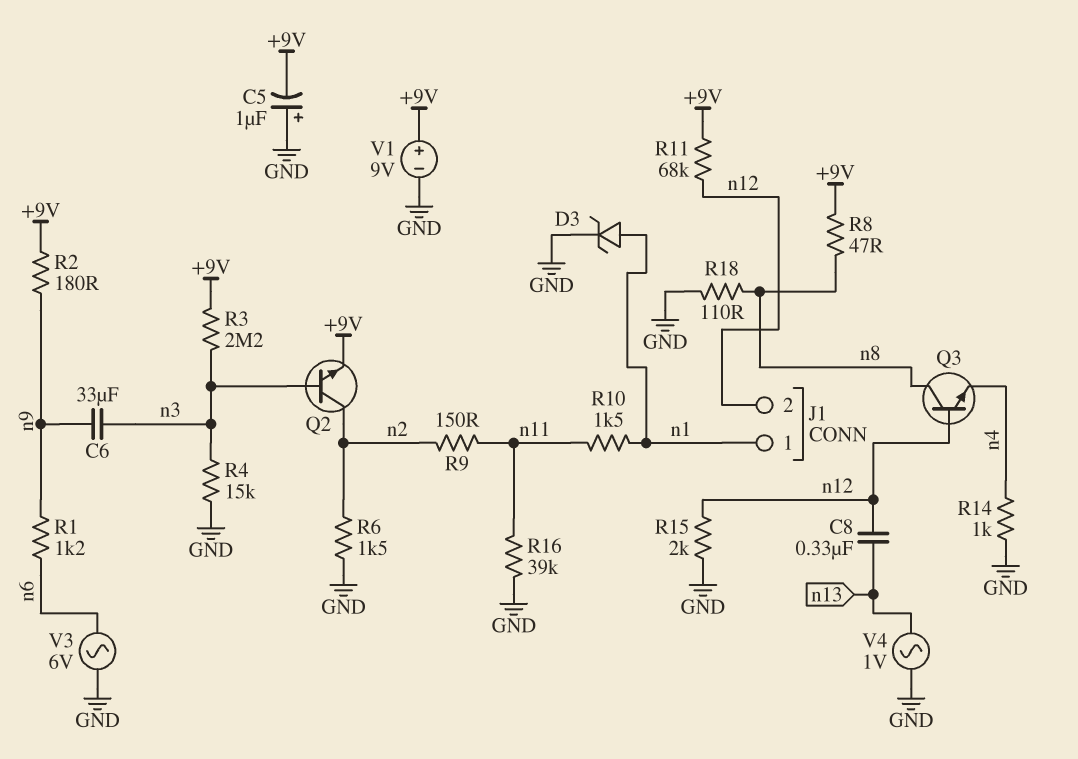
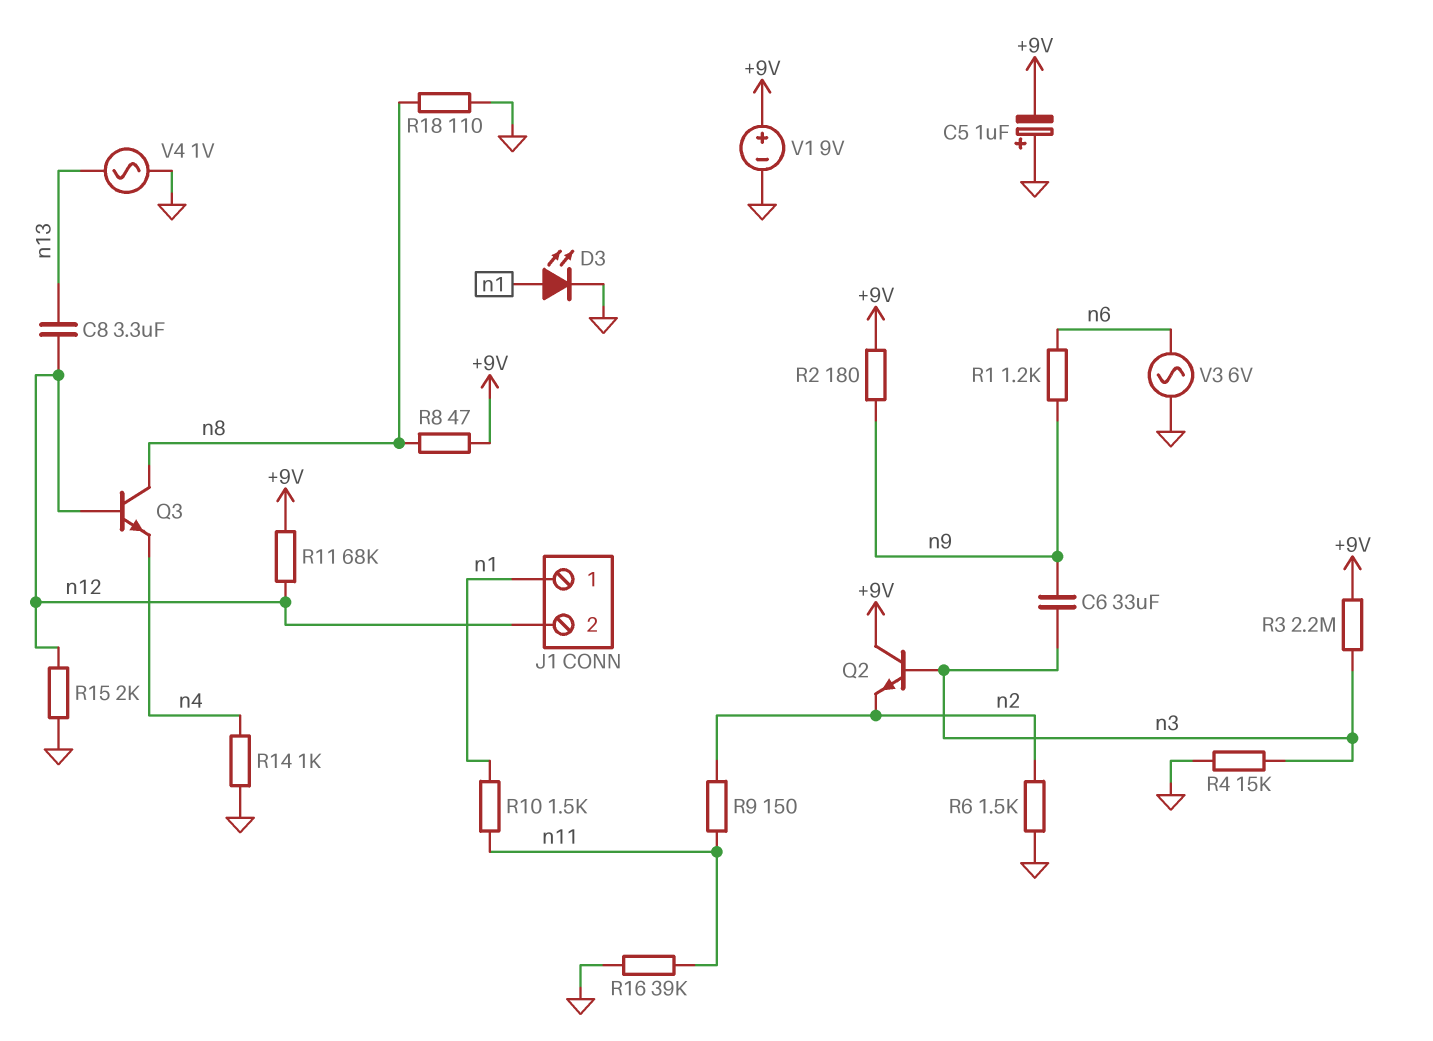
C8: 330nF (n12, n13) -> 3.3uF (n12, n13)
D3: zener (A n1, K GND) -> LED (A n1, K GND)
Q2: NPN (B n3, C n2, E +9V) -> NPN (B n3, C +9V, E n2)

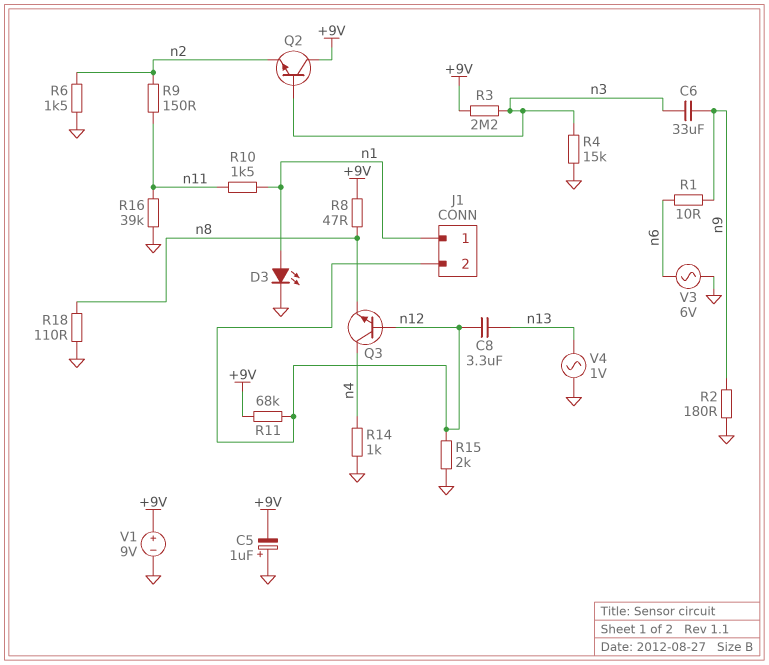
Q3: NPN (B n12, C n8, E n4) -> NPN (B n12, C n4, E n8)
R1: 1.2k (n6, n9) -> 10 (n6, n9)
R2: 180 (+9V, n9) -> 180 (GND, n9)

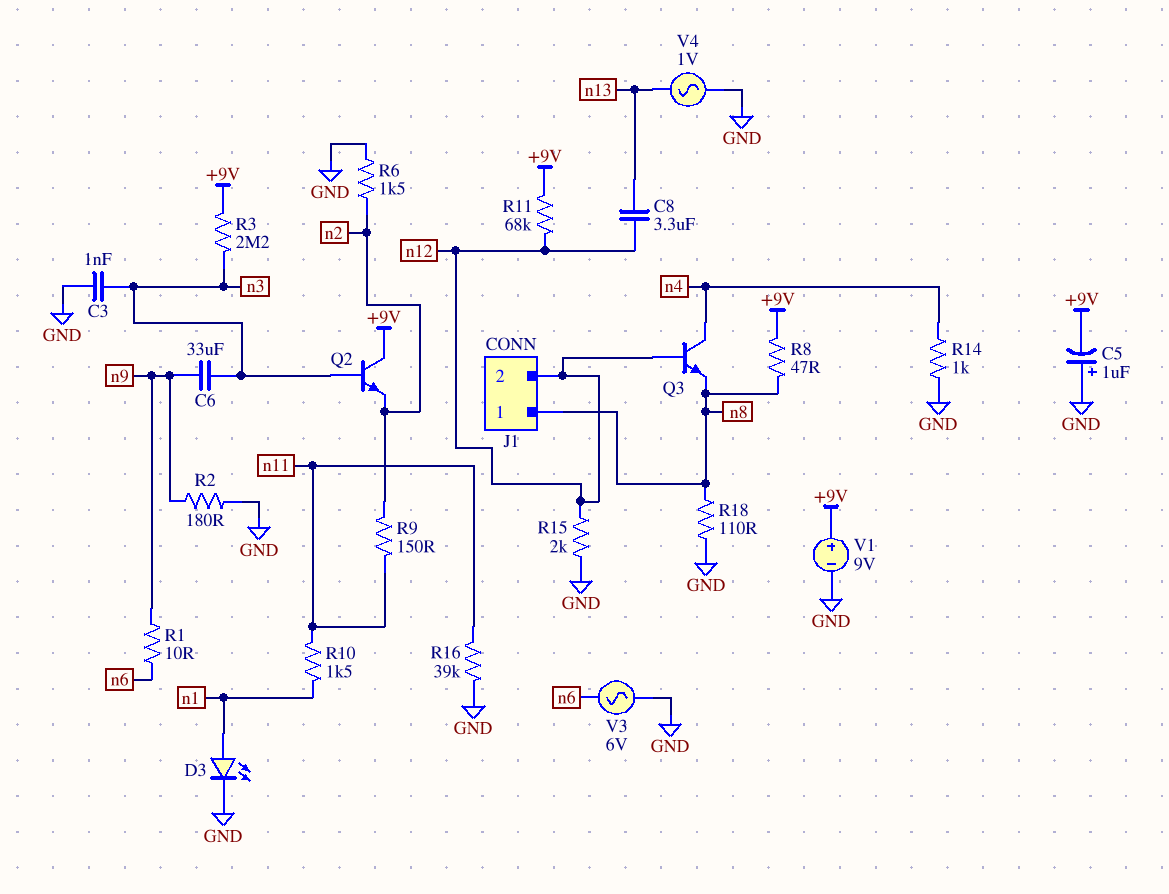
C3: none -> 1nF (GND, n3)
J1 pin 1: n1 -> n8
R4: 15k (GND, n3) -> none

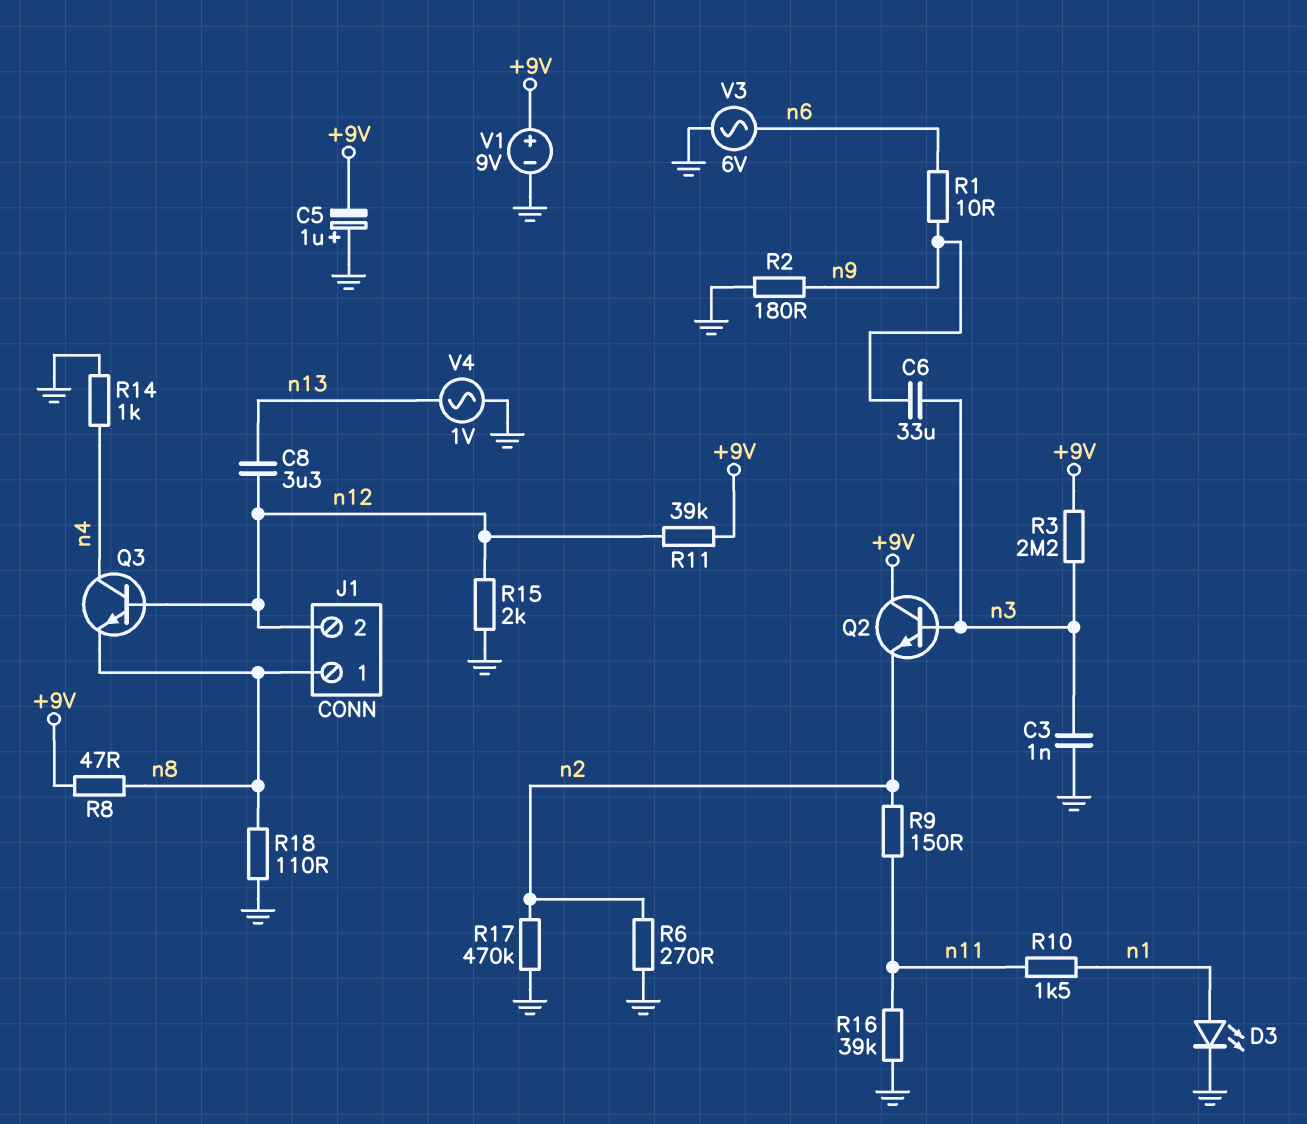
R6: 1.5k (GND, n2) -> 270 (GND, n2)
R11: 68k (+9V, n12) -> 39k (+9V, n12)
R17: none -> 470k (GND, n2)

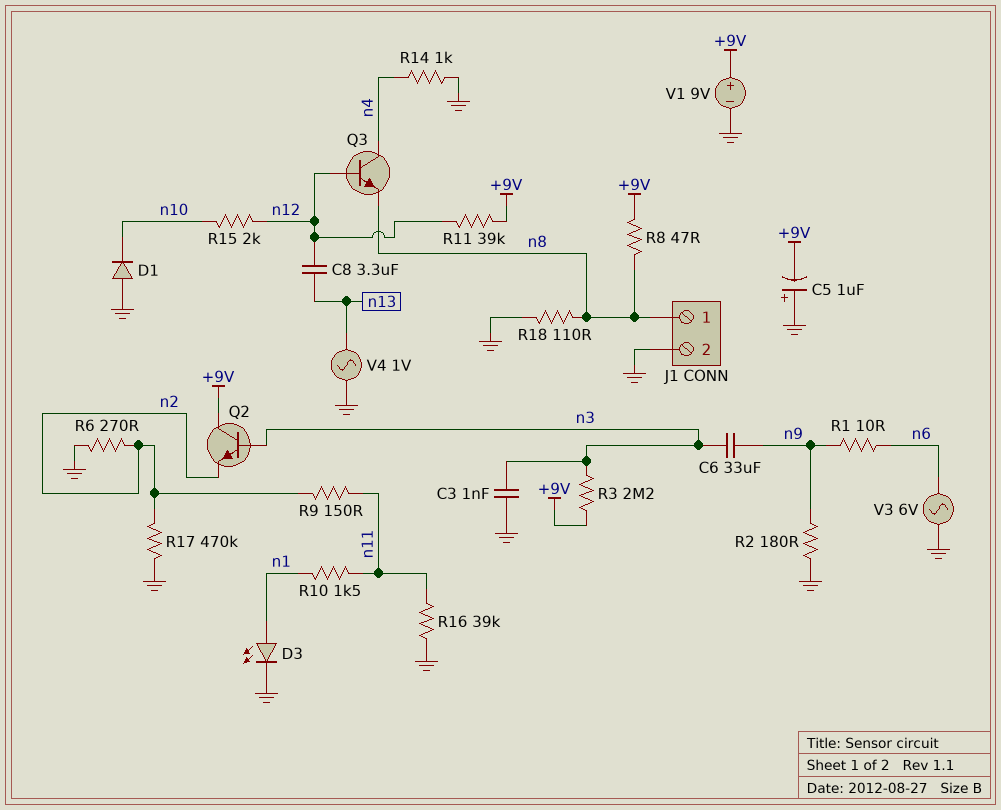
D1: none -> diode (A GND, K n10)
J1 pin 2: n12 -> GND
R15: 2k (GND, n12) -> 2k (n10, n12)

